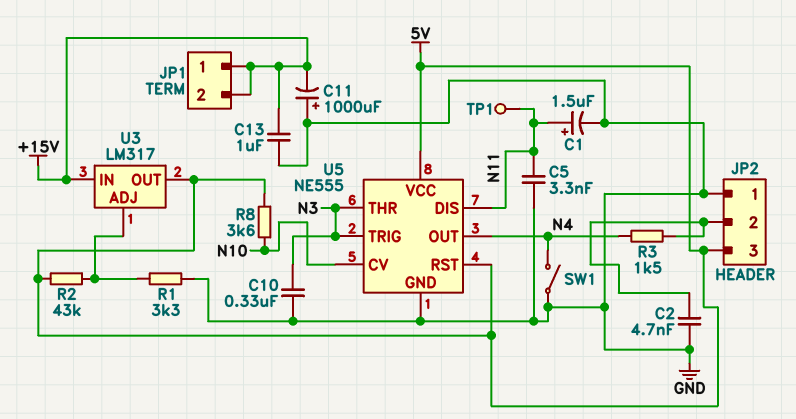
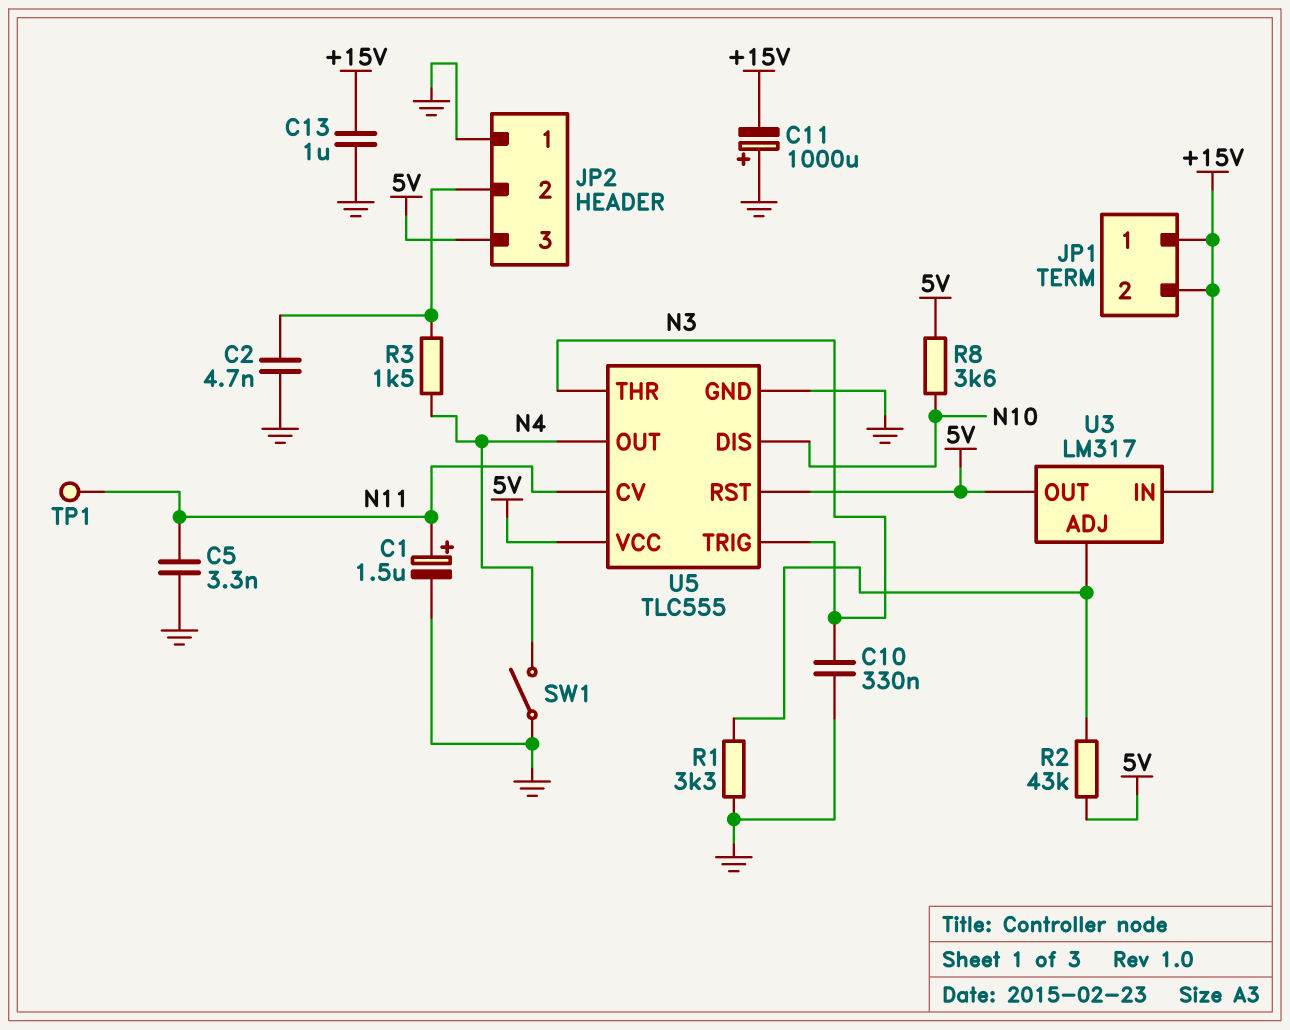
U5: NE555 -> TLC555
U5 pin CV: N10 -> N11
U5 pin DIS: N11 -> N10

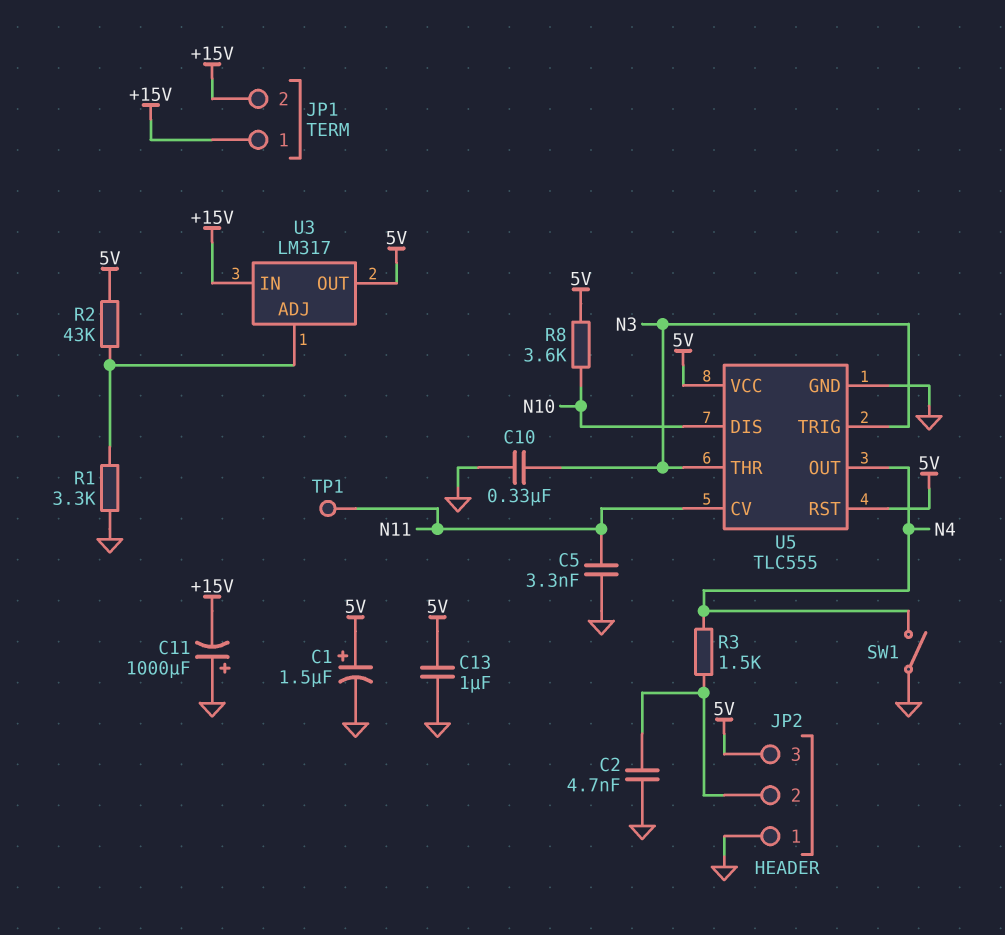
C1: 1.5uF (plus N11, minus GND) -> 1.5uF (plus 5V, minus GND)
C13: 1uF (+15V, GND) -> 1uF (5V, GND)

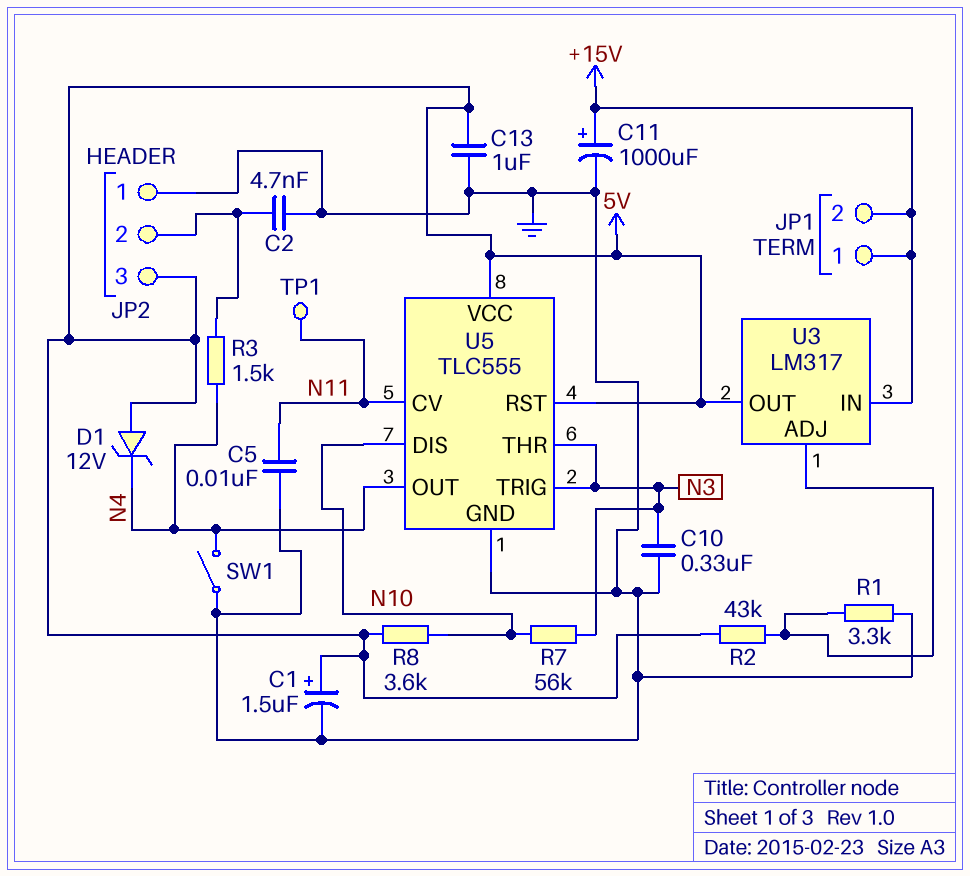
C5: 3.3nF (GND, N11) -> 10nF (GND, N11)
C11: 1000uF (plus GND, minus +15V) -> 1000uF (plus +15V, minus GND)
D1: none -> zener 12V (A 5V, K N4)
R7: none -> 56k (N3, N10)

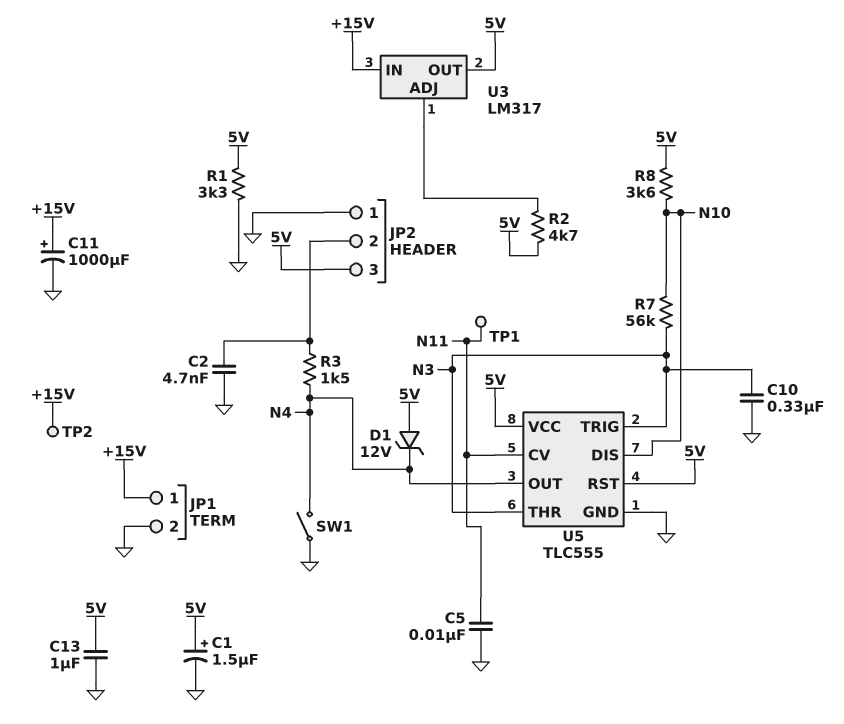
JP1 pin 2: +15V -> GND
R1: 3.3k (GND, U3/ADJ) -> 3.3k (5V, GND)
R2: 43k (5V, U3/ADJ) -> 4.7k (5V, U3/ADJ)
TP2: none -> test point (+15V)

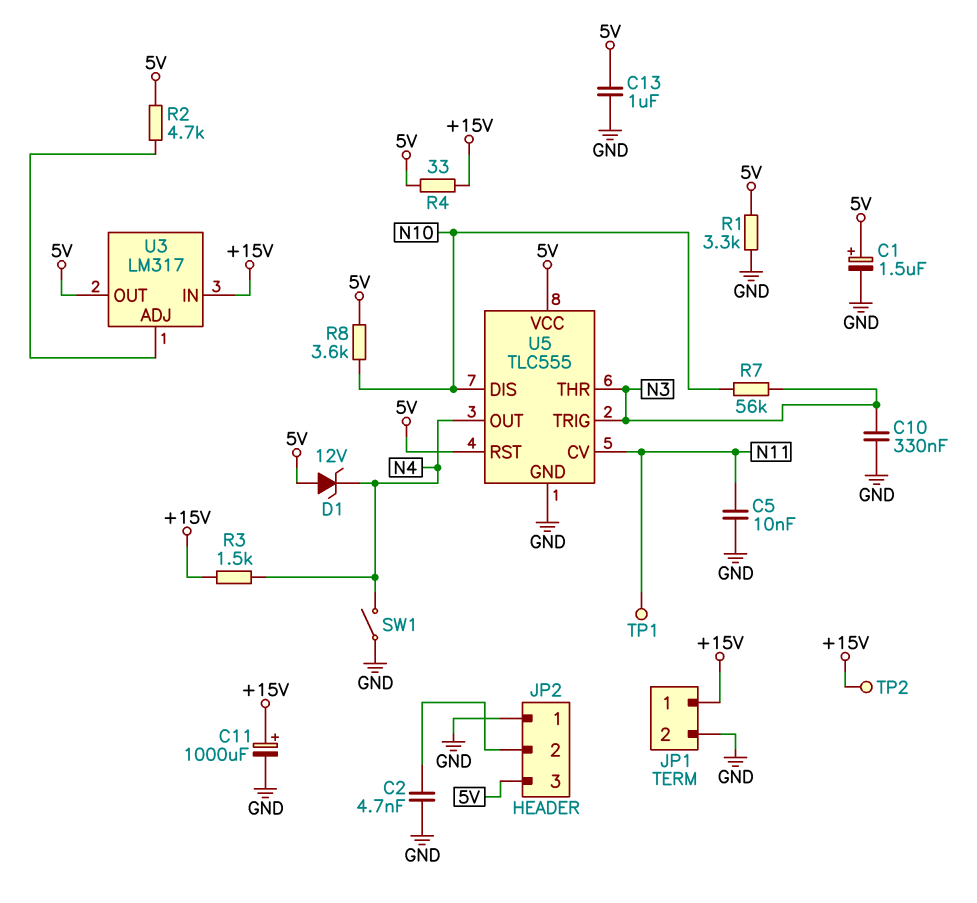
R3: 1.5k (JP2/2, N4) -> 1.5k (+15V, N4)
R4: none -> 33 (+15V, 5V)

